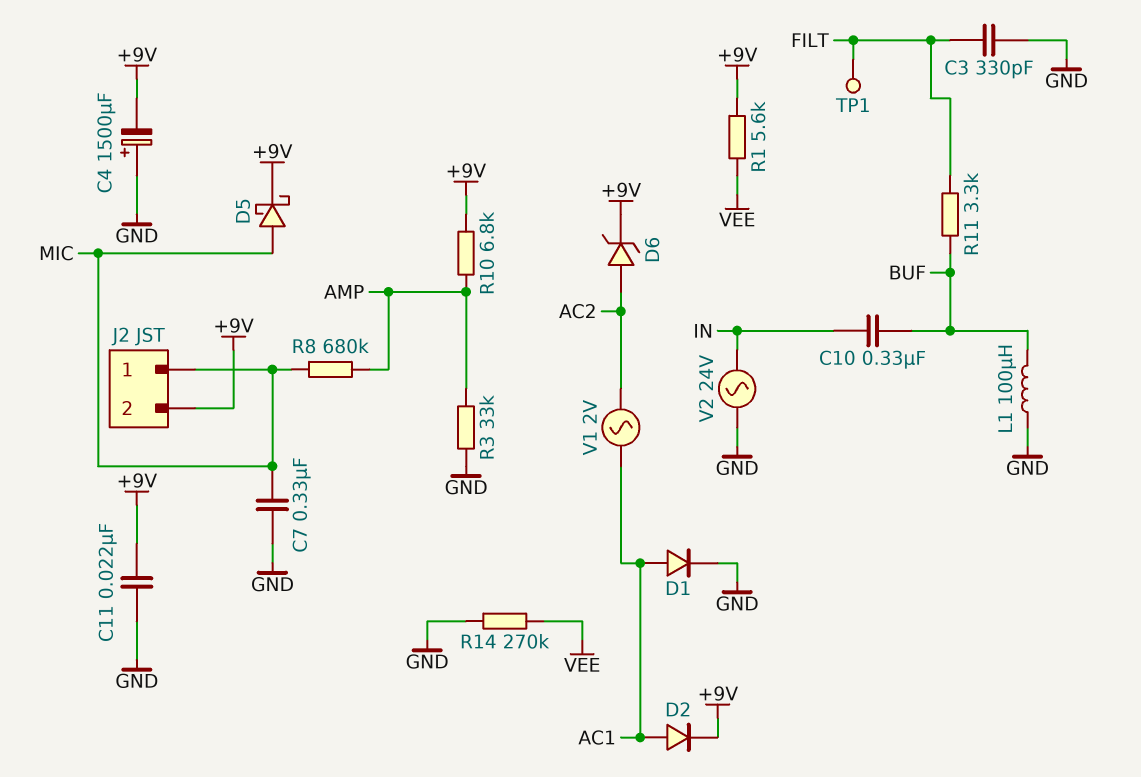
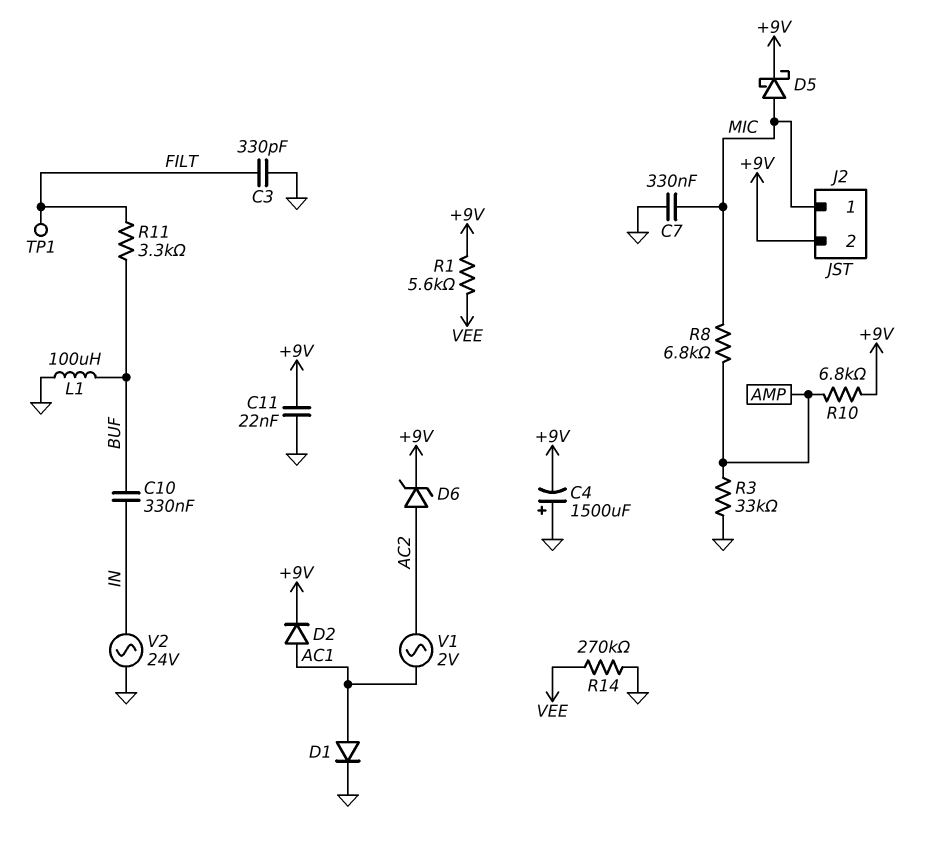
R8: 680k (AMP, MIC) -> 6.8k (AMP, MIC)

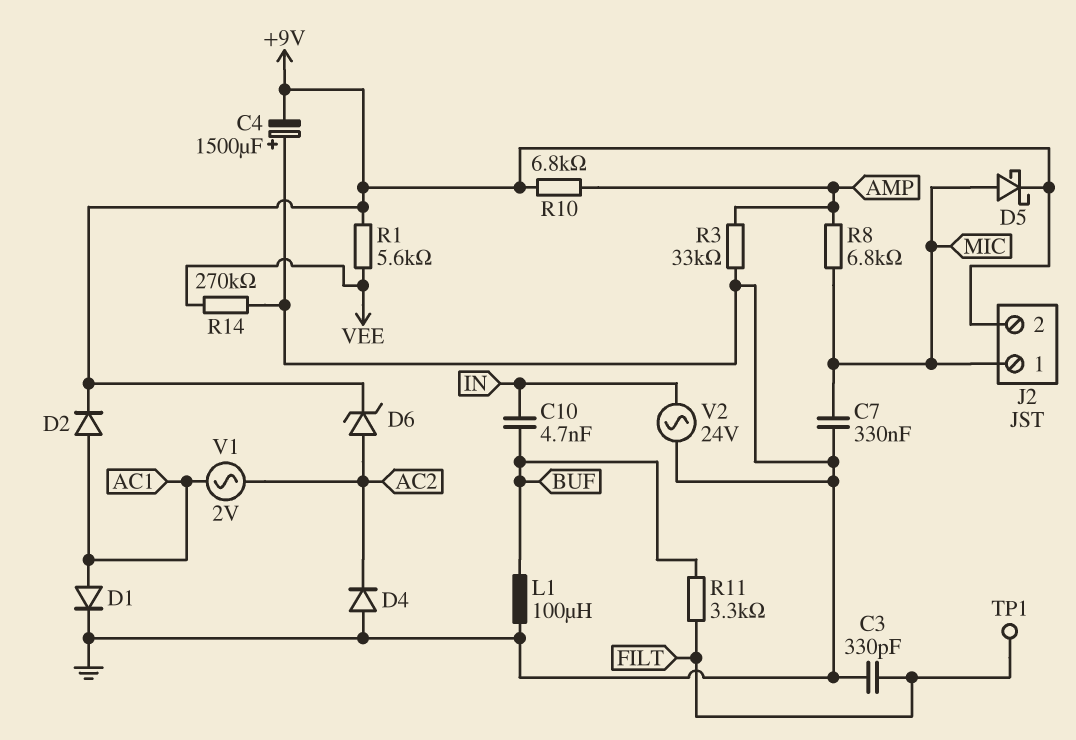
C10: 330nF (BUF, IN) -> 4.7nF (BUF, IN)
C11: 22nF (+9V, GND) -> none
D4: none -> diode (A GND, K AC2)

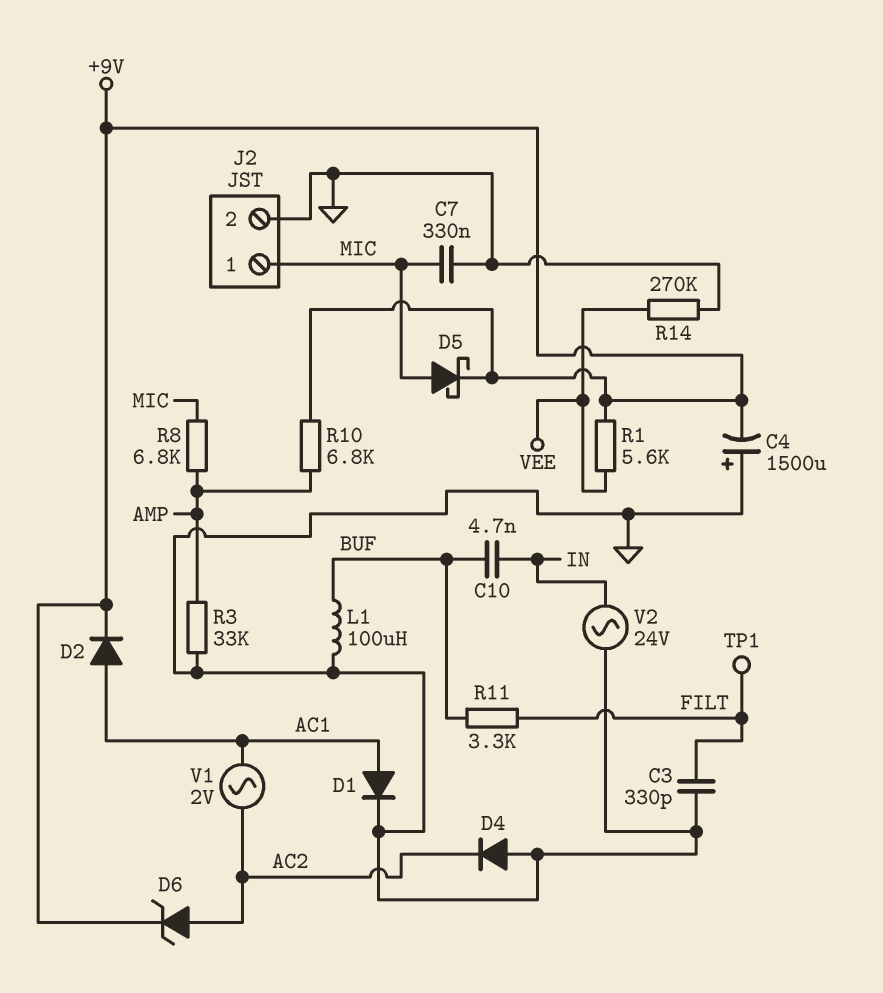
J2 pin 2: +9V -> GND

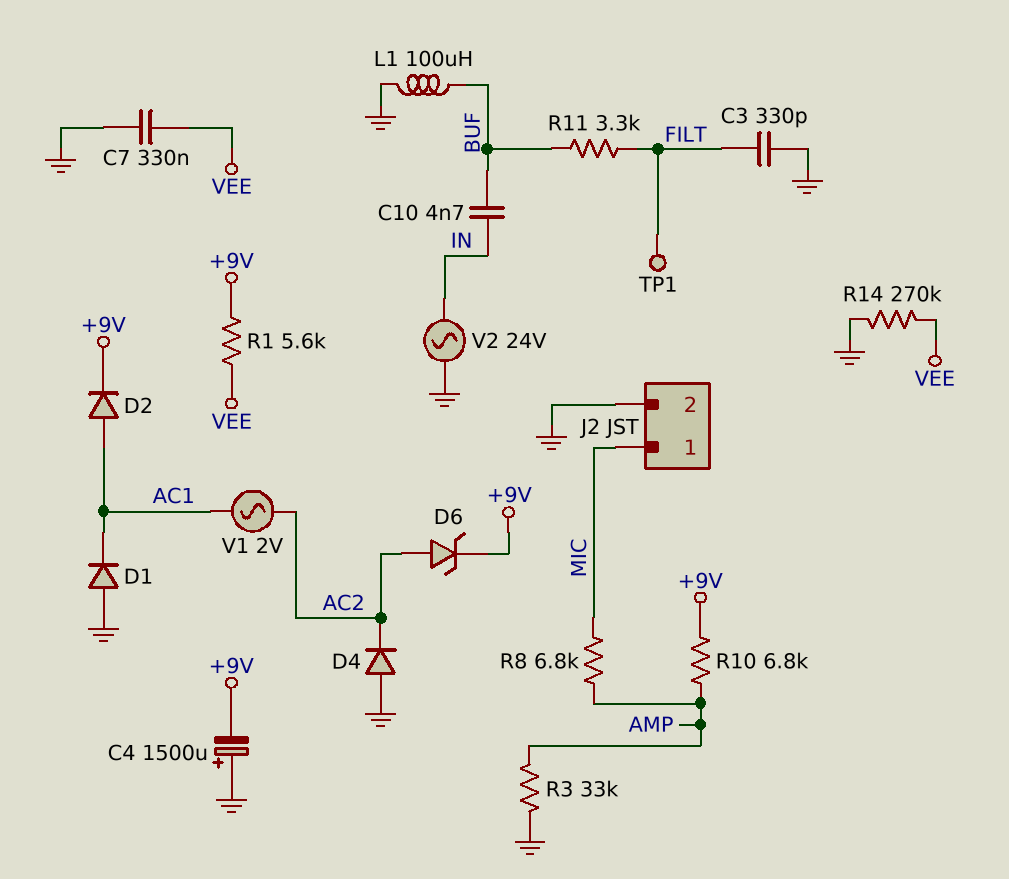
C7: 330nF (GND, MIC) -> 330nF (GND, VEE)
D1: diode (A AC1, K GND) -> diode (A GND, K AC1)
D5: schottky (A MIC, K +9V) -> none

